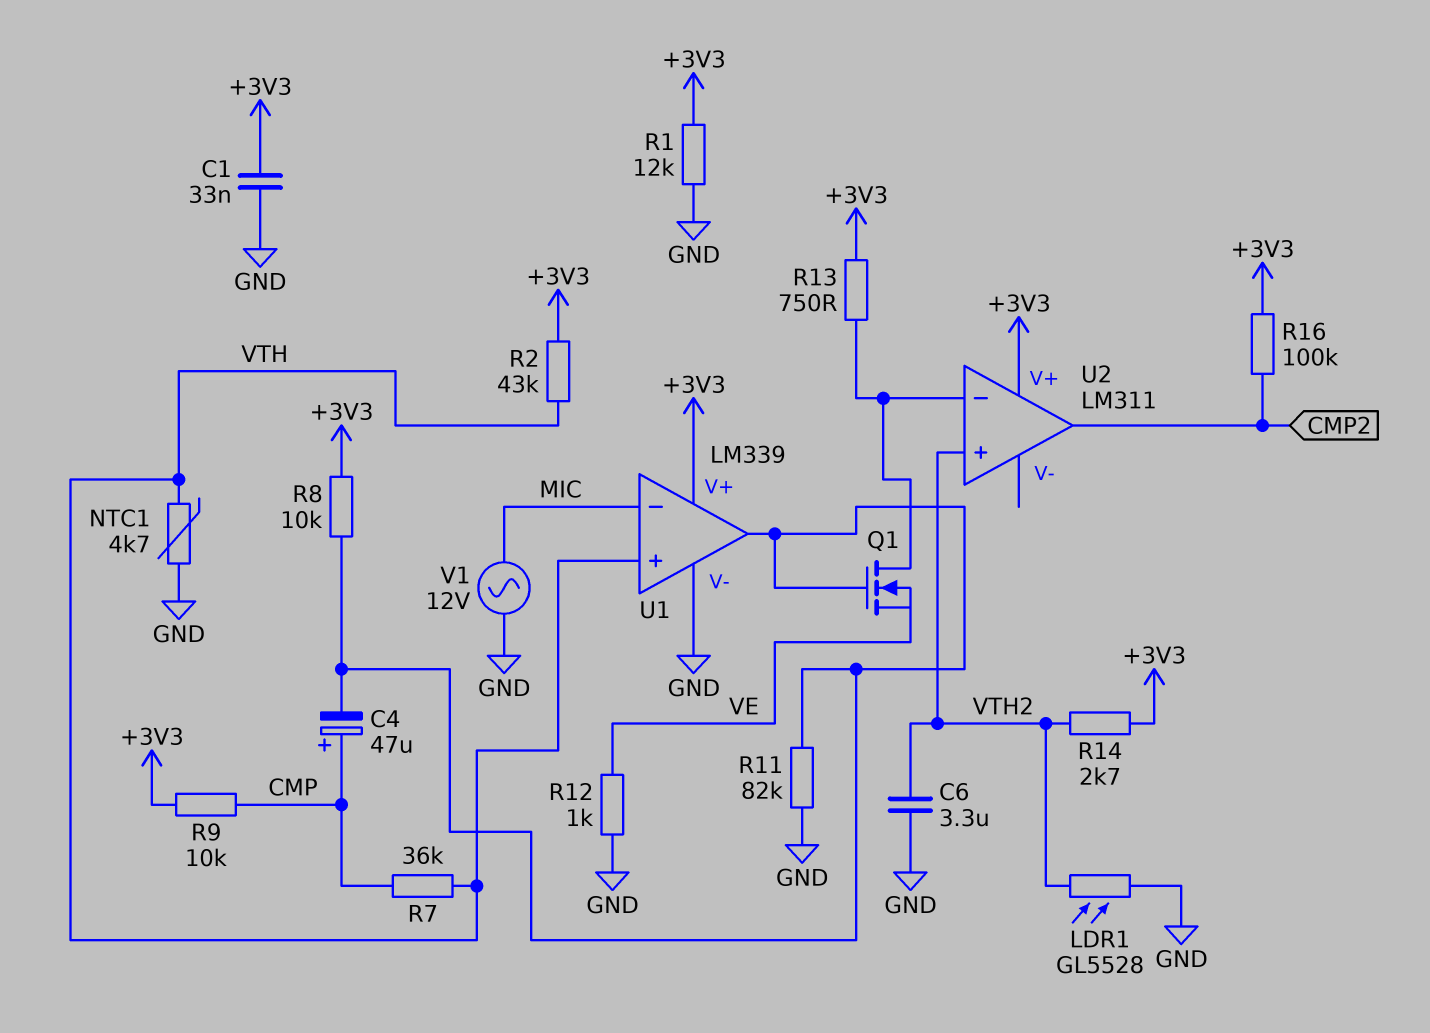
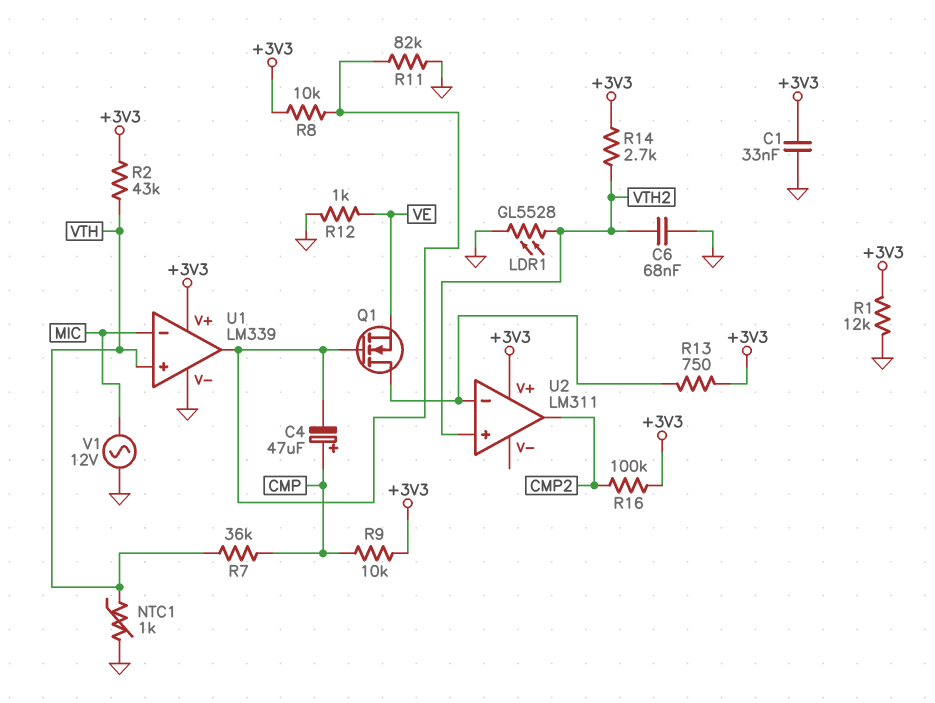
C6: 3.3uF (GND, VTH2) -> 68nF (GND, VTH2)
NTC1: 4.7k (GND, VTH) -> 1k (GND, VTH)

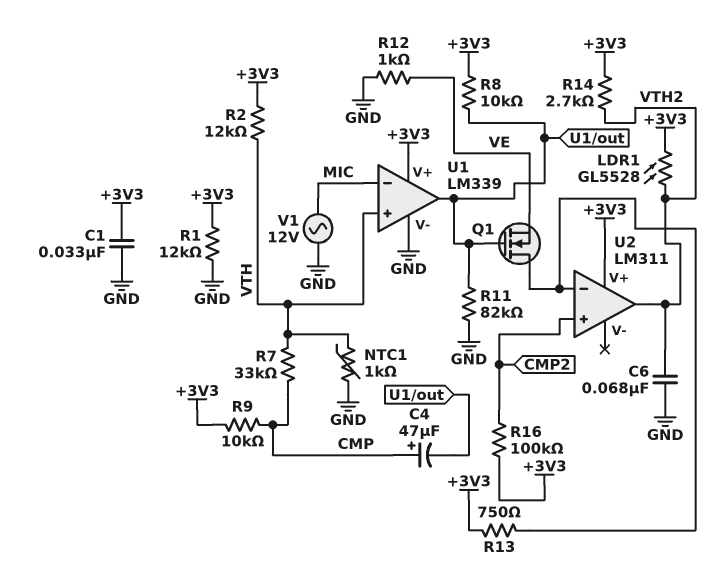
LDR1: GL5528 (GND, VTH2) -> GL5528 (+3V3, VTH2)
R2: 43k (+3V3, VTH) -> 12k (+3V3, VTH)
R7: 36k (CMP, VTH) -> 33k (CMP, VTH)
U2 pin in+: VTH2 -> CMP2
U2 pin out: CMP2 -> VTH2

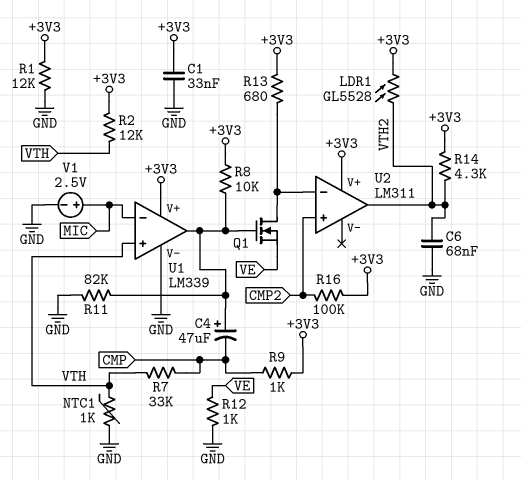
C4: 47uF (plus CMP, minus U1/out) -> 47uF (plus U1/out, minus CMP)
R9: 10k (+3V3, CMP) -> 1k (+3V3, CMP)
R13: 750 (+3V3, U2/in-) -> 680 (+3V3, U2/in-)
R14: 2.7k (+3V3, VTH2) -> 4.3k (+3V3, VTH2)
V1: AC 12V (GND, MIC) -> 2.5V (plus MIC, minus GND)

